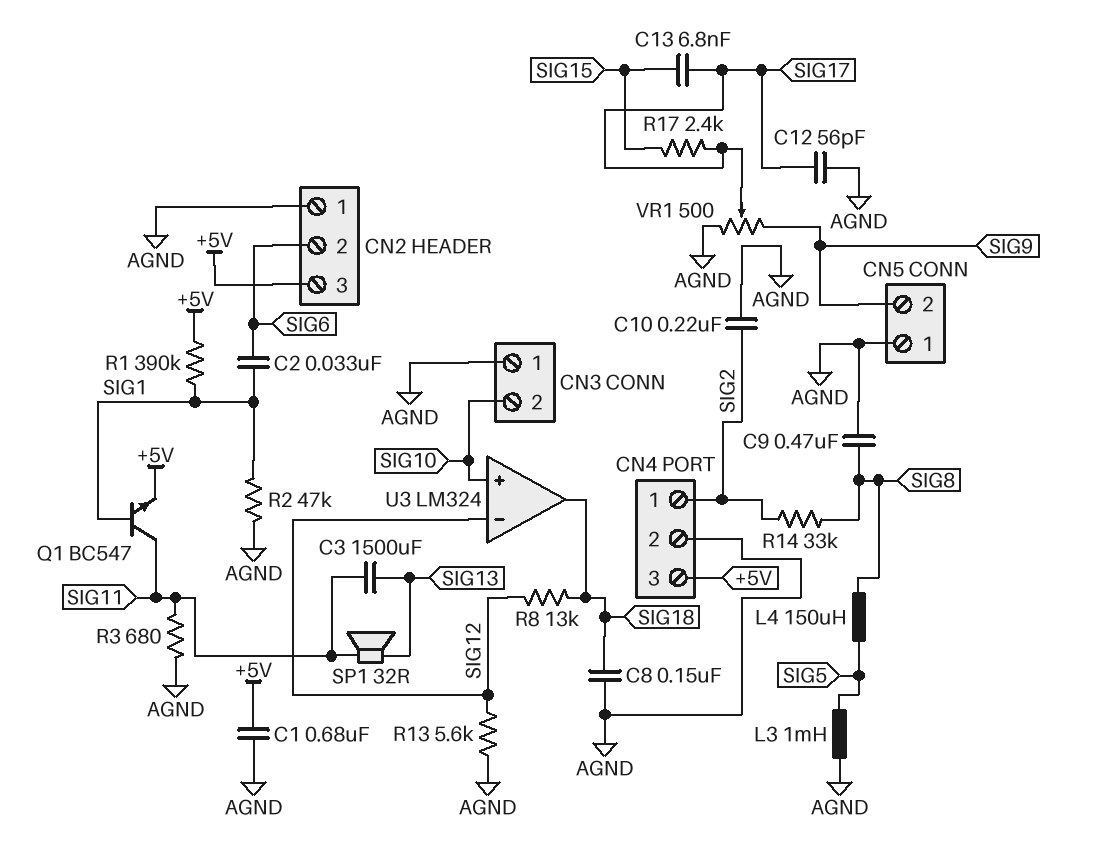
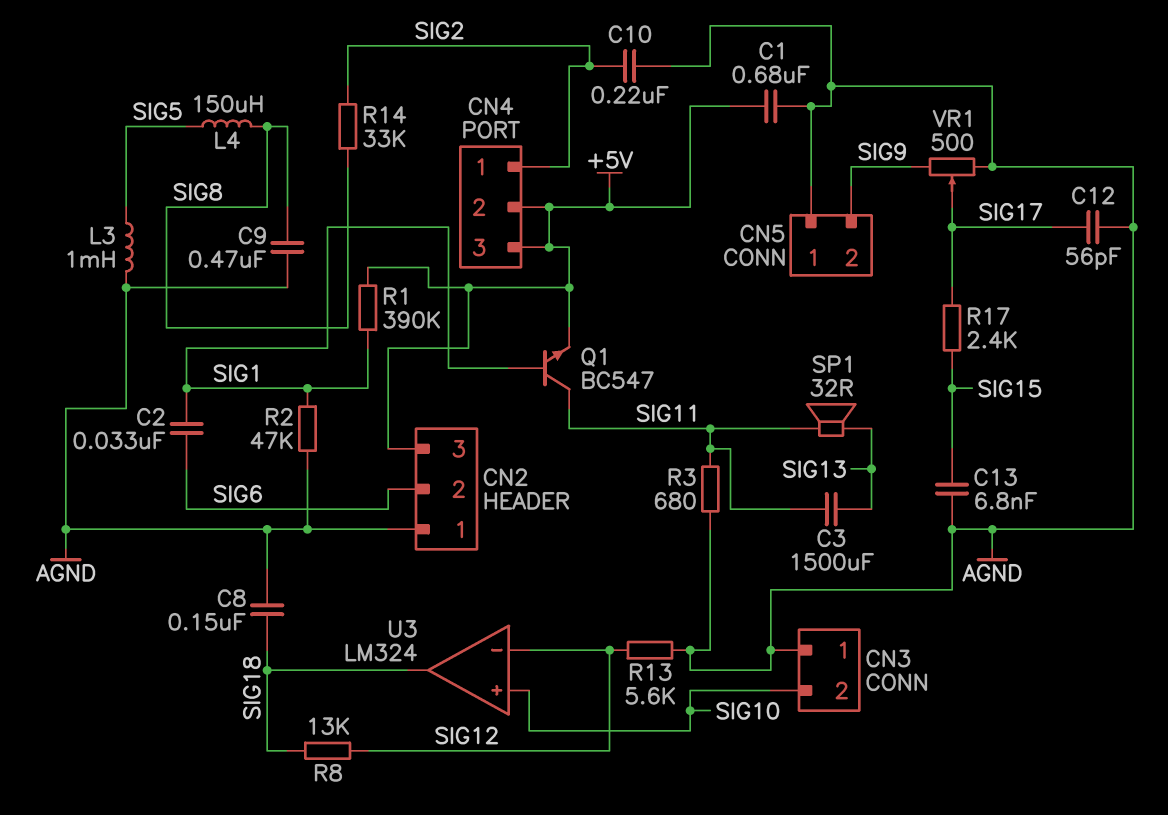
C13: 6.8nF (SIG15, SIG17) -> 6.8nF (AGND, SIG15)
CN4 pin 2: AGND -> +5V

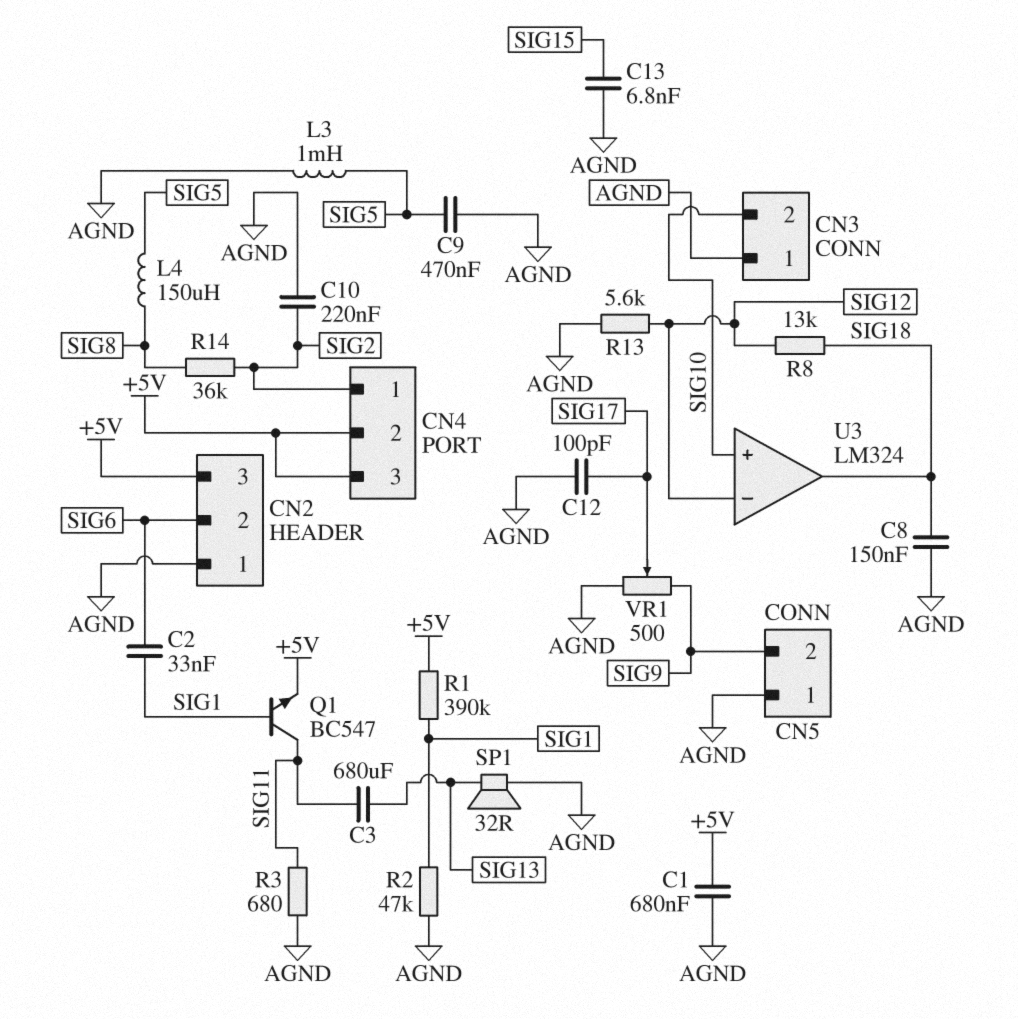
C3: 1500uF (SIG11, SIG13) -> 680uF (SIG11, SIG13)
C9: 470nF (AGND, SIG8) -> 470nF (AGND, SIG5)
C12: 56pF (AGND, SIG17) -> 100pF (AGND, SIG17)
R14: 33k (SIG2, SIG8) -> 36k (SIG2, SIG8)
R17: 2.4k (SIG15, SIG17) -> none
SP1: speaker 32R (SIG11, SIG13) -> speaker 32R (AGND, SIG13)

